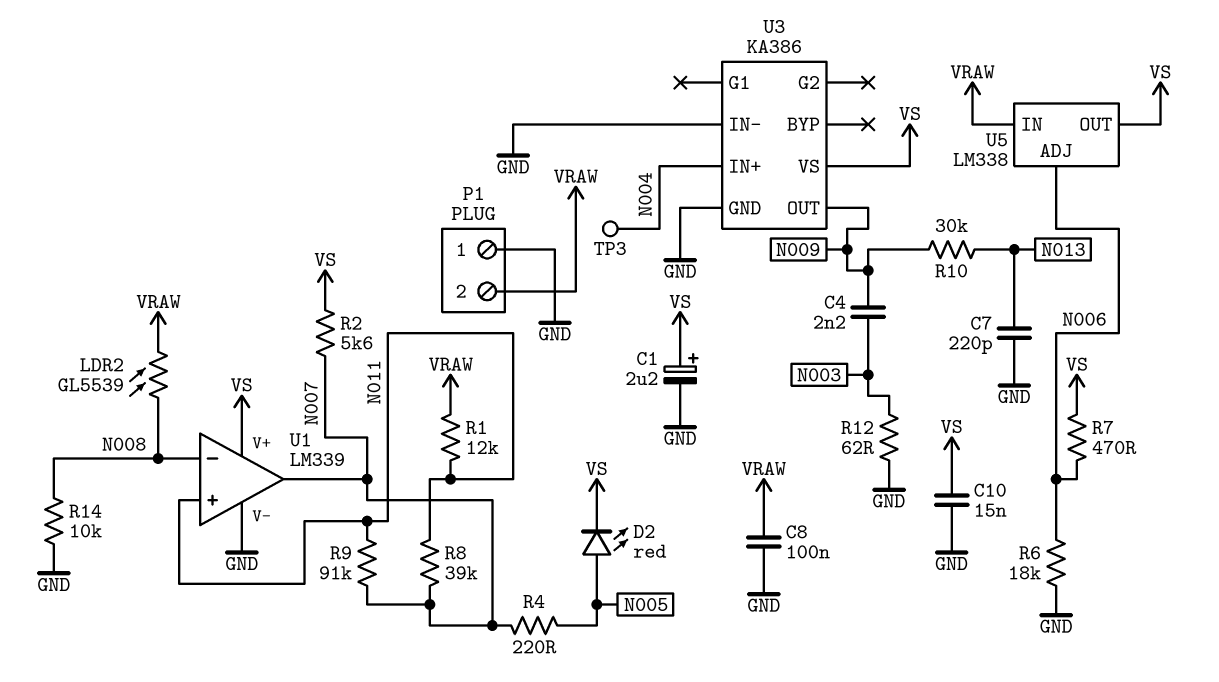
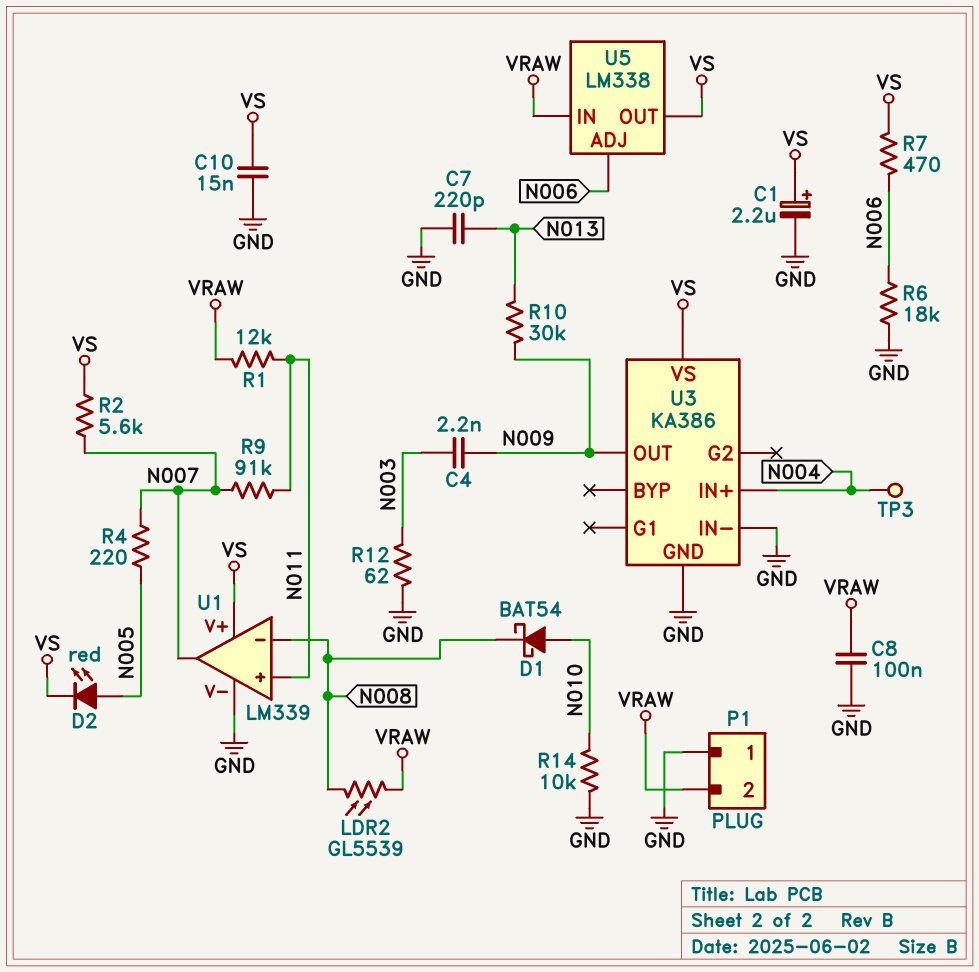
D1: none -> schottky BAT54 (A N010, K N008)
R8: 39k (N007, N011) -> none
R14: 10k (GND, N008) -> 10k (GND, N010)

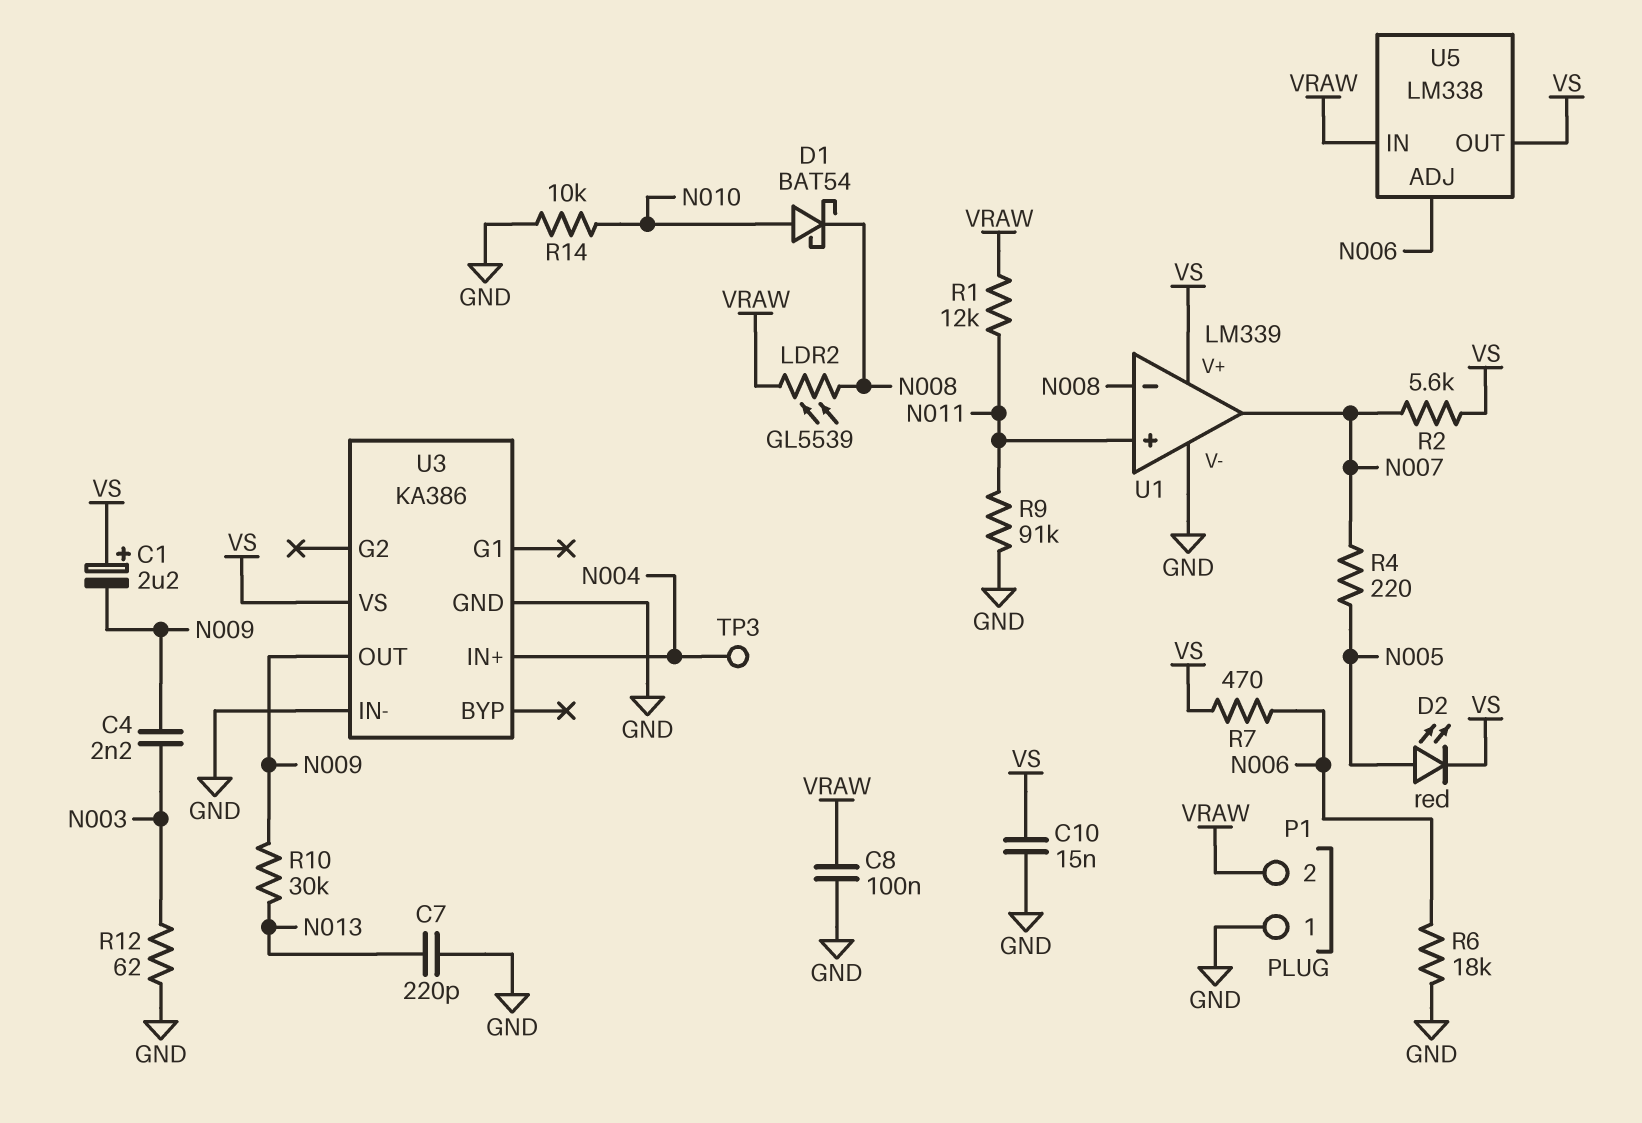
C1: 2.2uF (plus VS, minus GND) -> 2.2uF (plus VS, minus N009)
R9: 91k (N007, N011) -> 91k (GND, N011)

